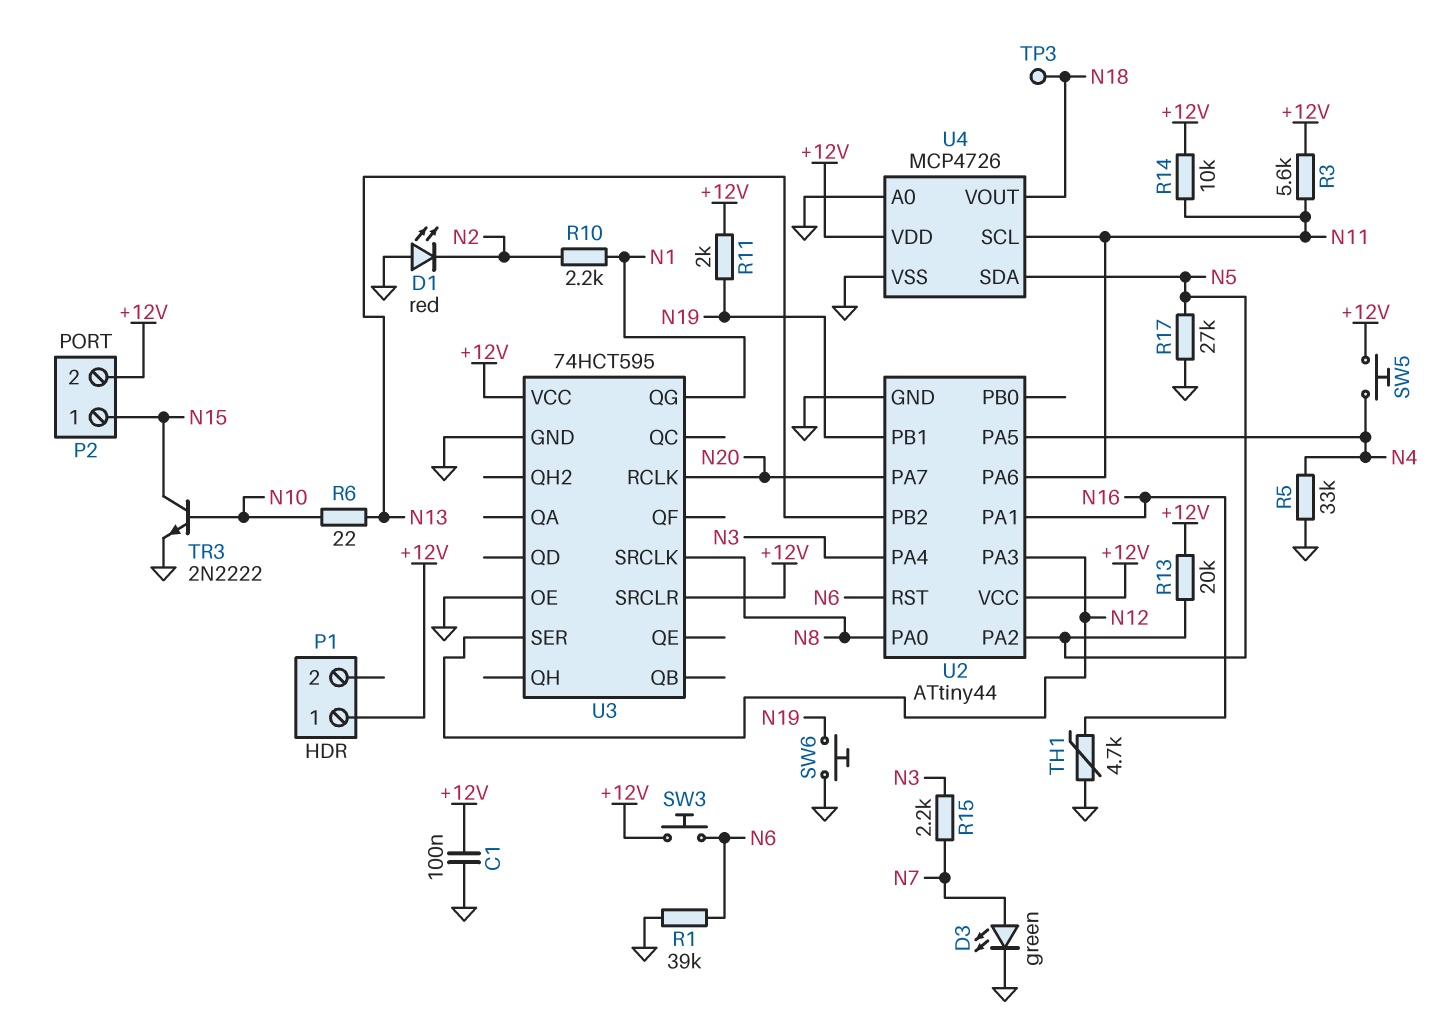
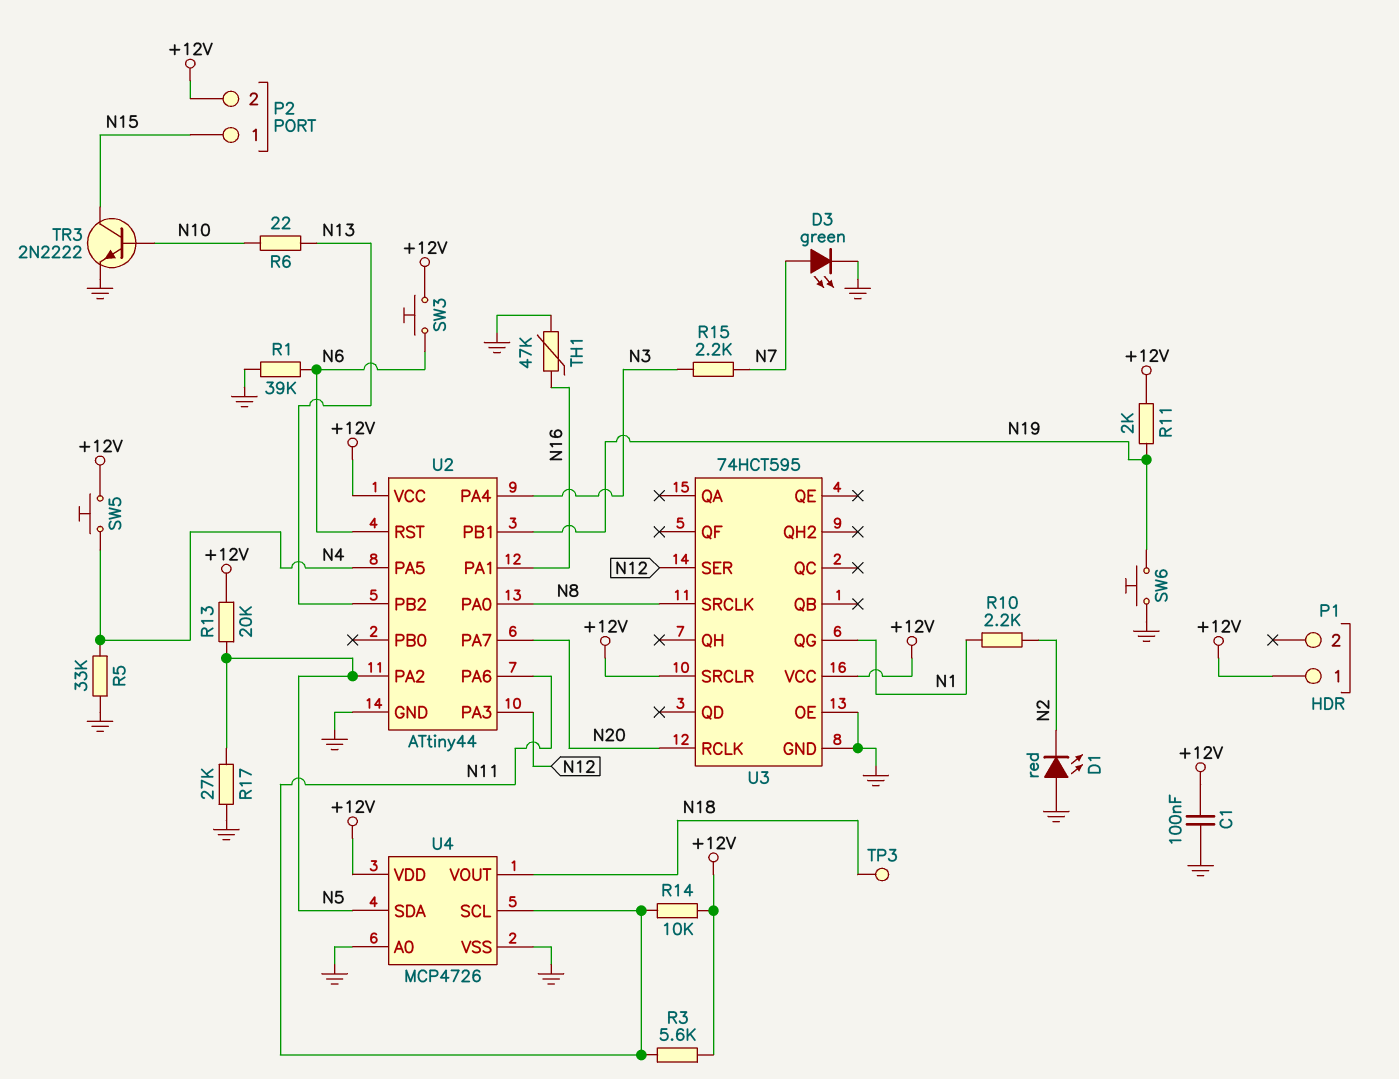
TH1: 4.7k (GND, N16) -> 47k (GND, N16)

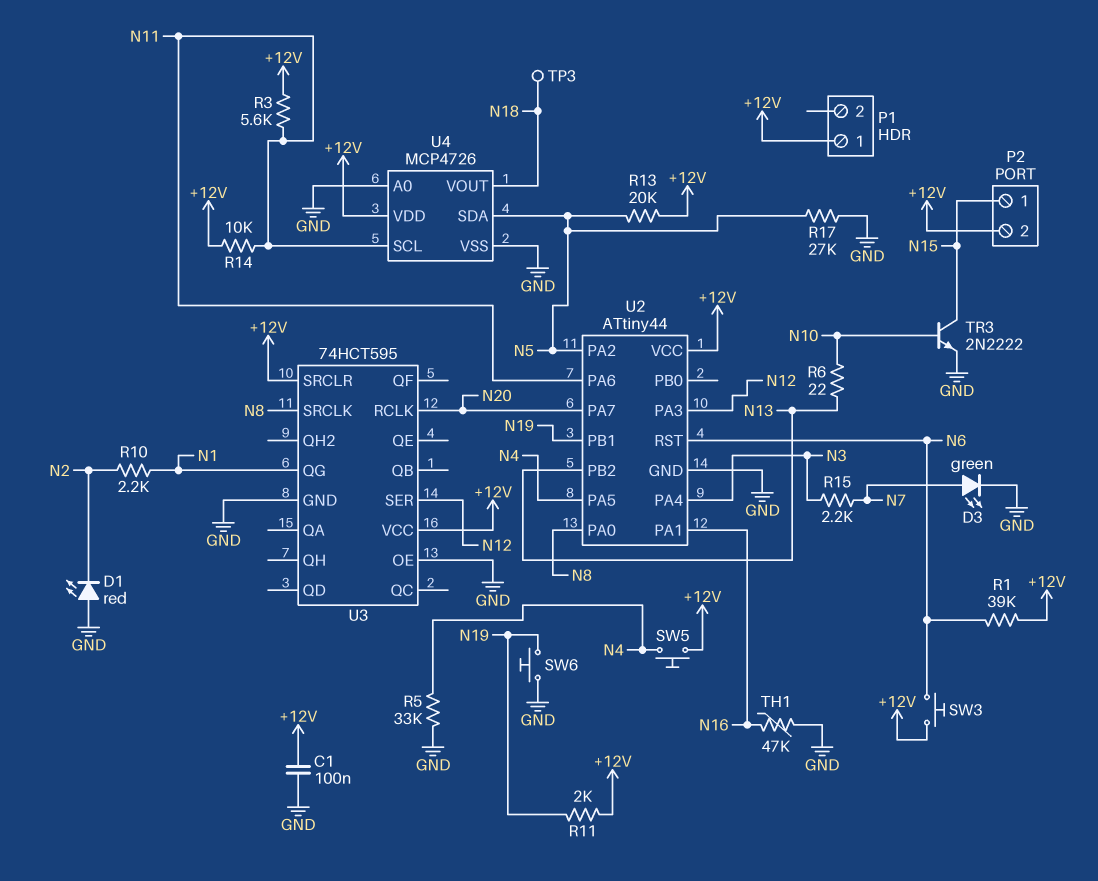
R1: 39k (GND, N6) -> 39k (+12V, N6)

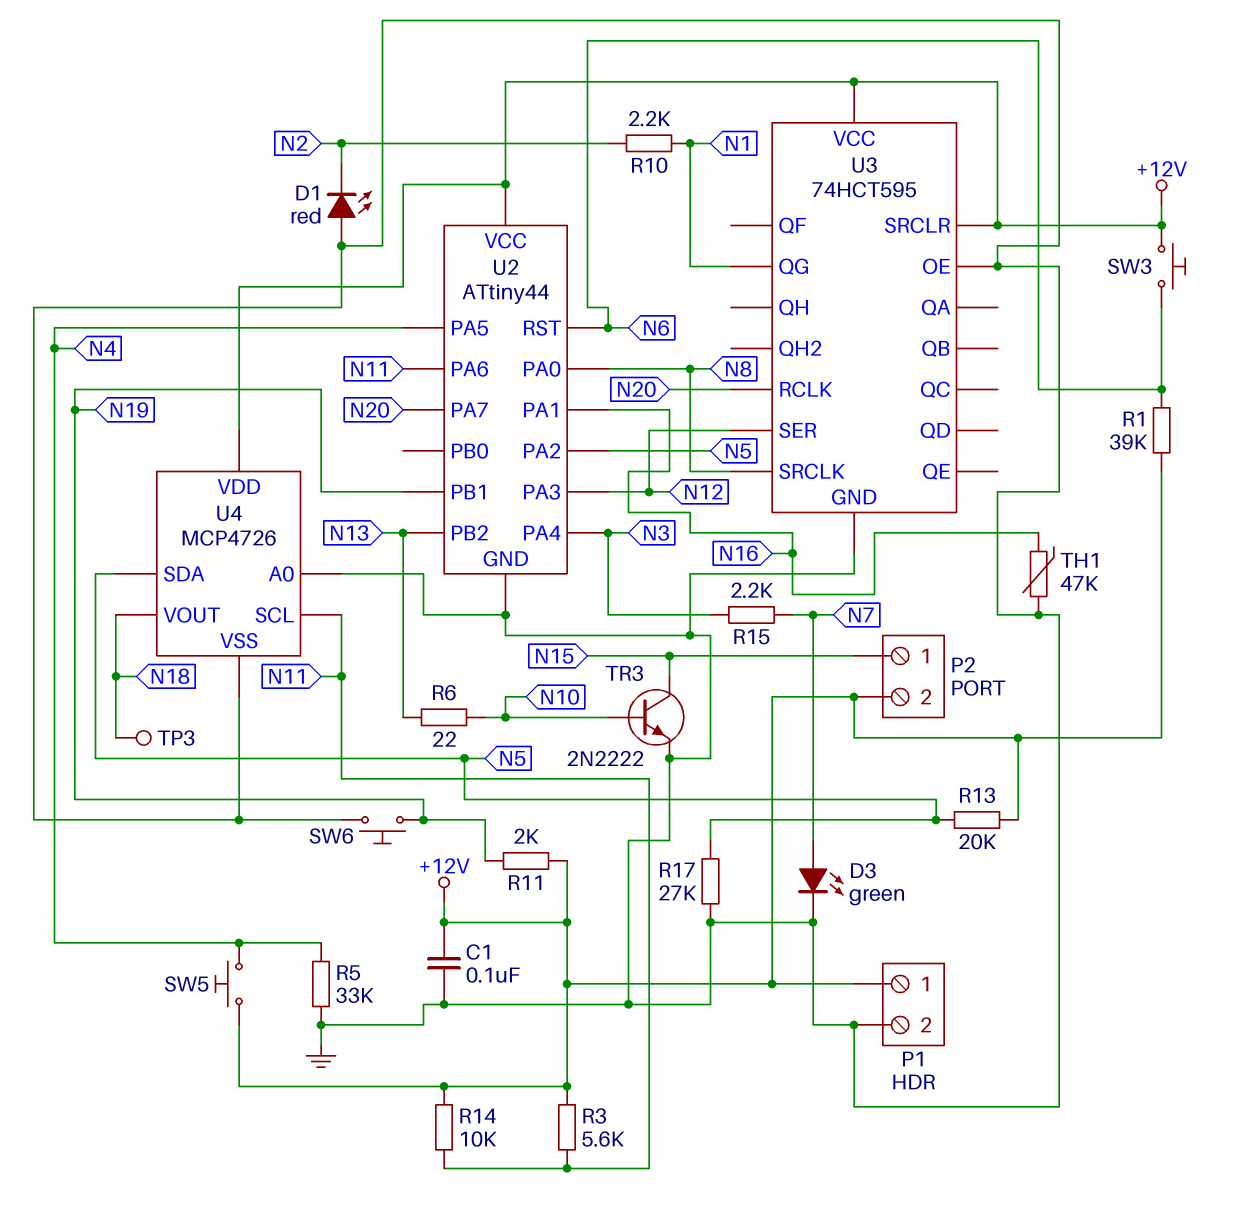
P1 pin 2: none -> GND

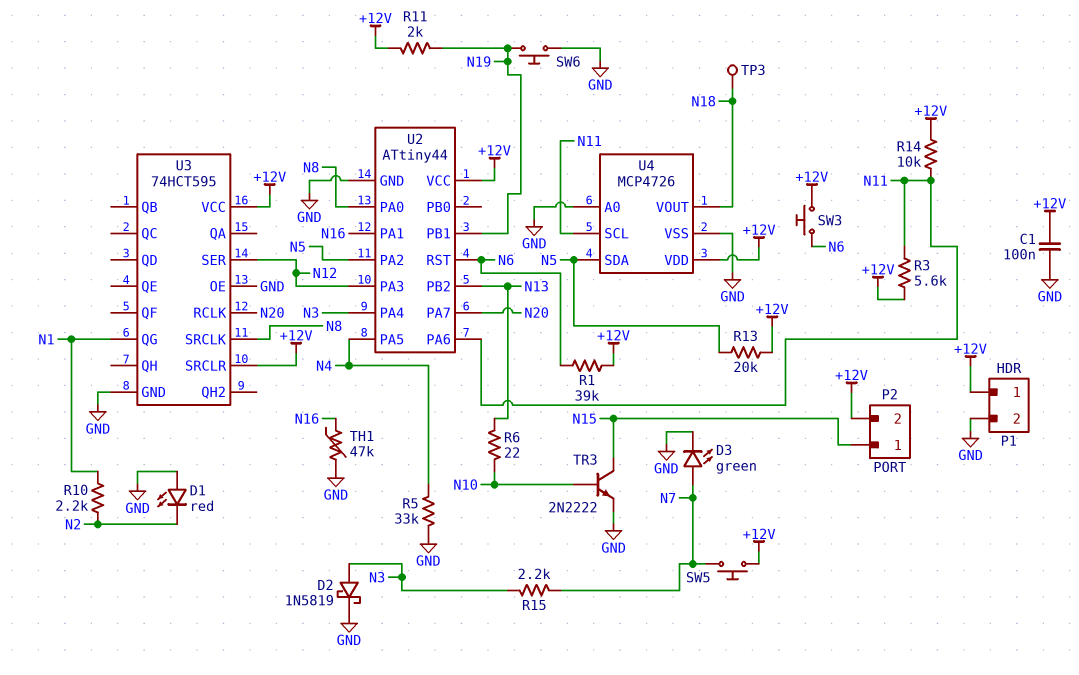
D2: none -> schottky 1N5819 (A N3, K GND)
R17: 27k (GND, N5) -> none
SW5: button (+12V, N4) -> button (+12V, N7)

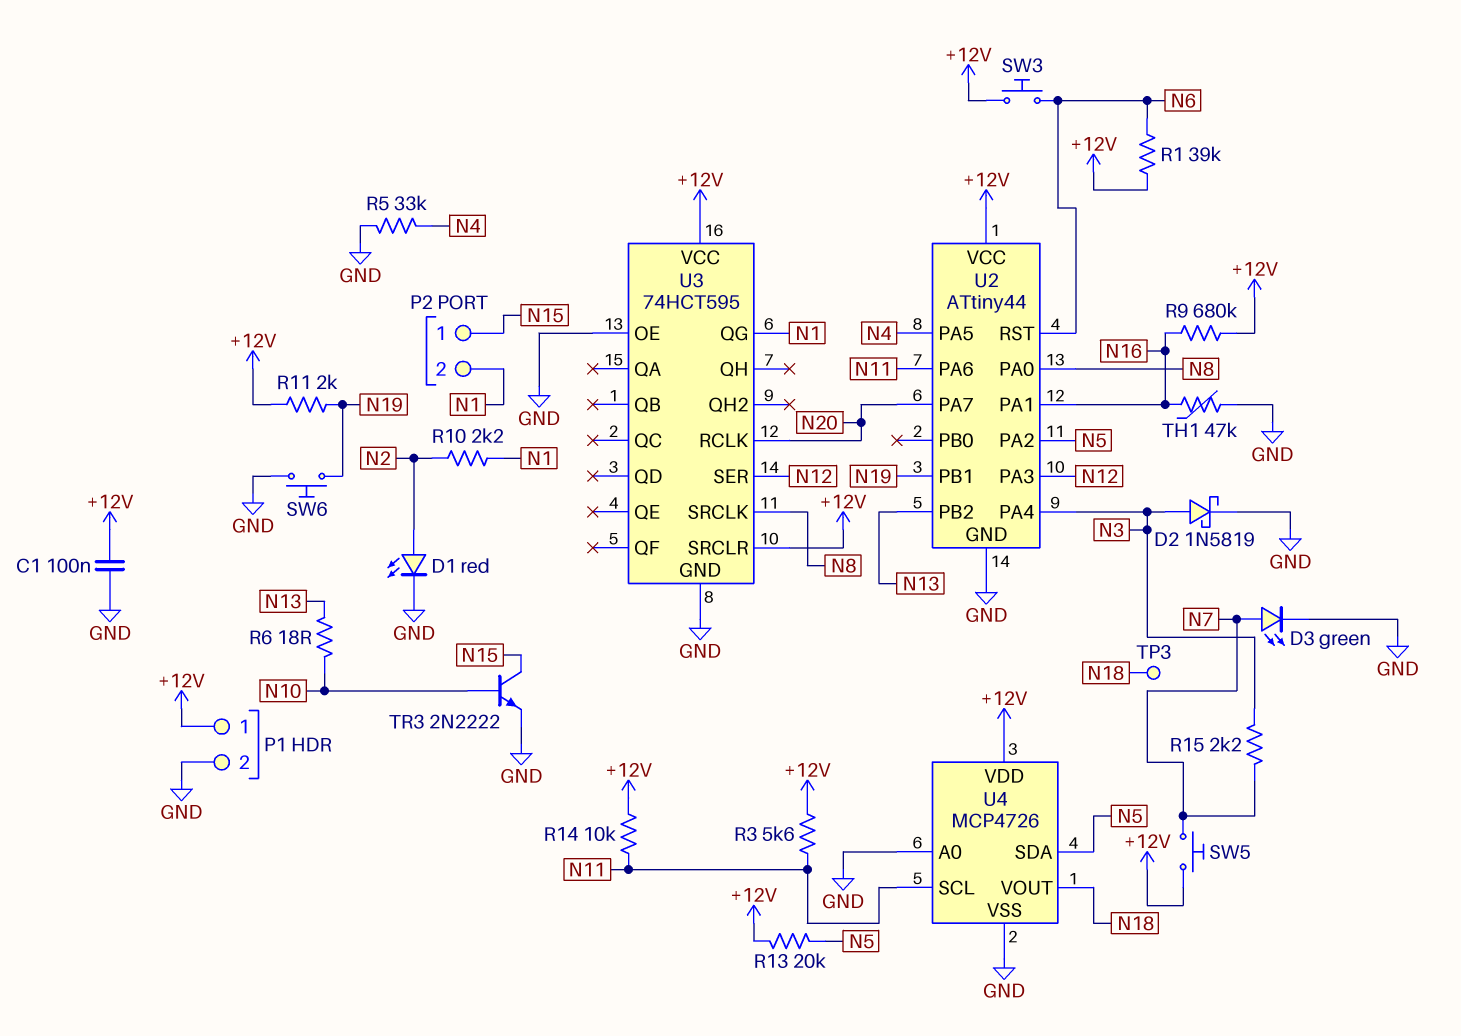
D1: LED red (A GND, K N2) -> LED red (A N2, K GND)
P2 pin 2: +12V -> N1
R6: 22 (N10, N13) -> 18 (N10, N13)
R9: none -> 680k (+12V, N16)

